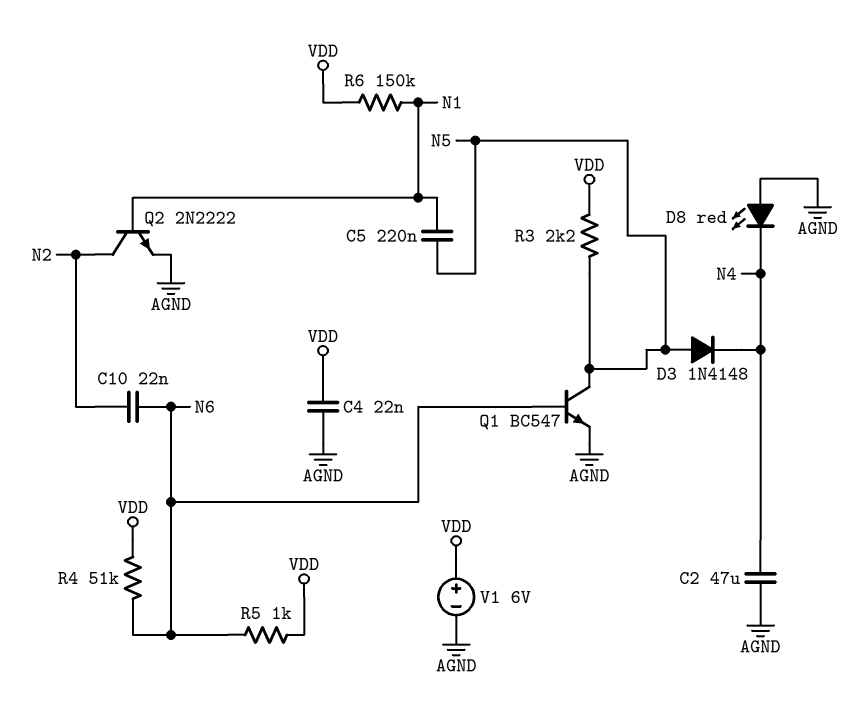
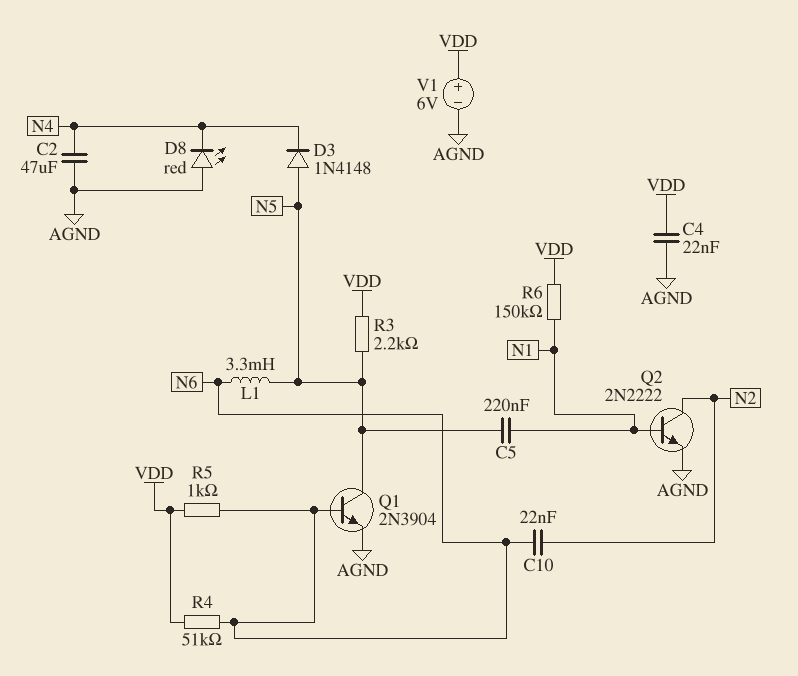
L1: none -> 3.3mH (N5, N6)
Q1: NPN BC547 (B N6, C N5, E AGND) -> NPN 2N3904 (B N6, C N5, E AGND)

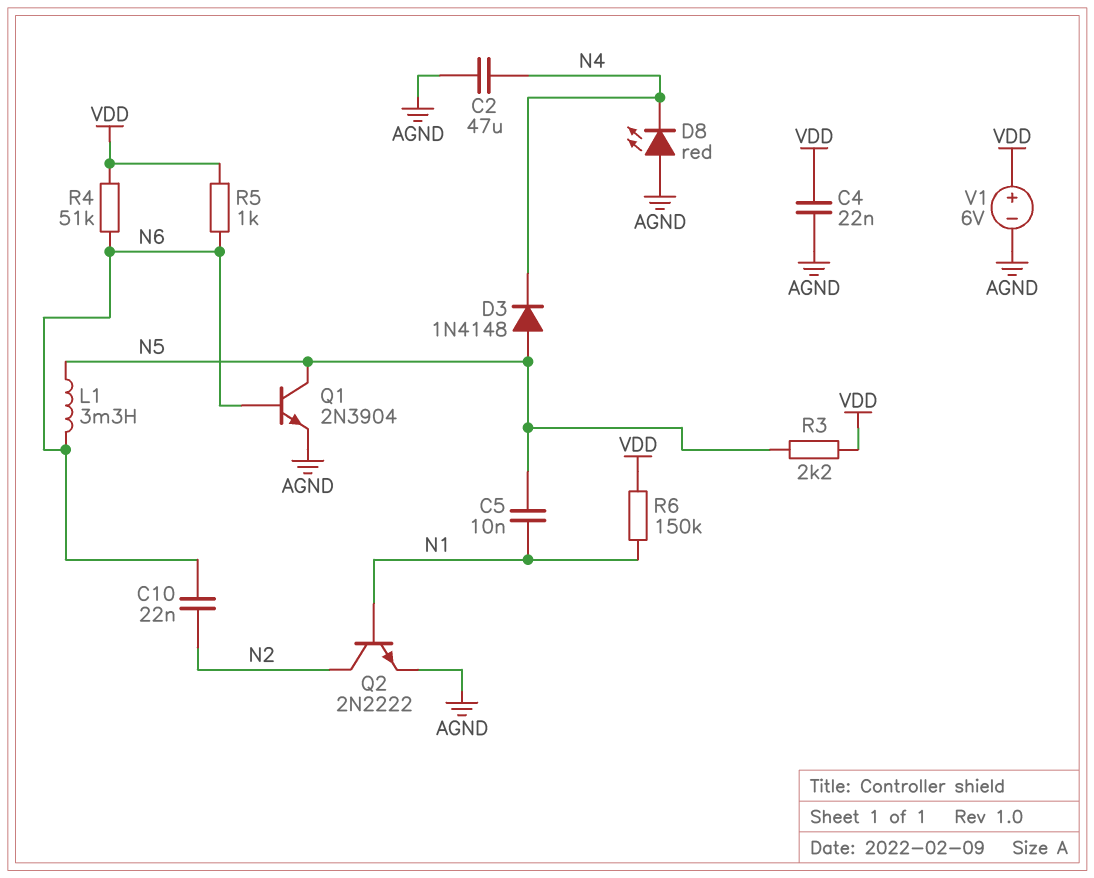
C5: 220nF (N1, N5) -> 10nF (N1, N5)

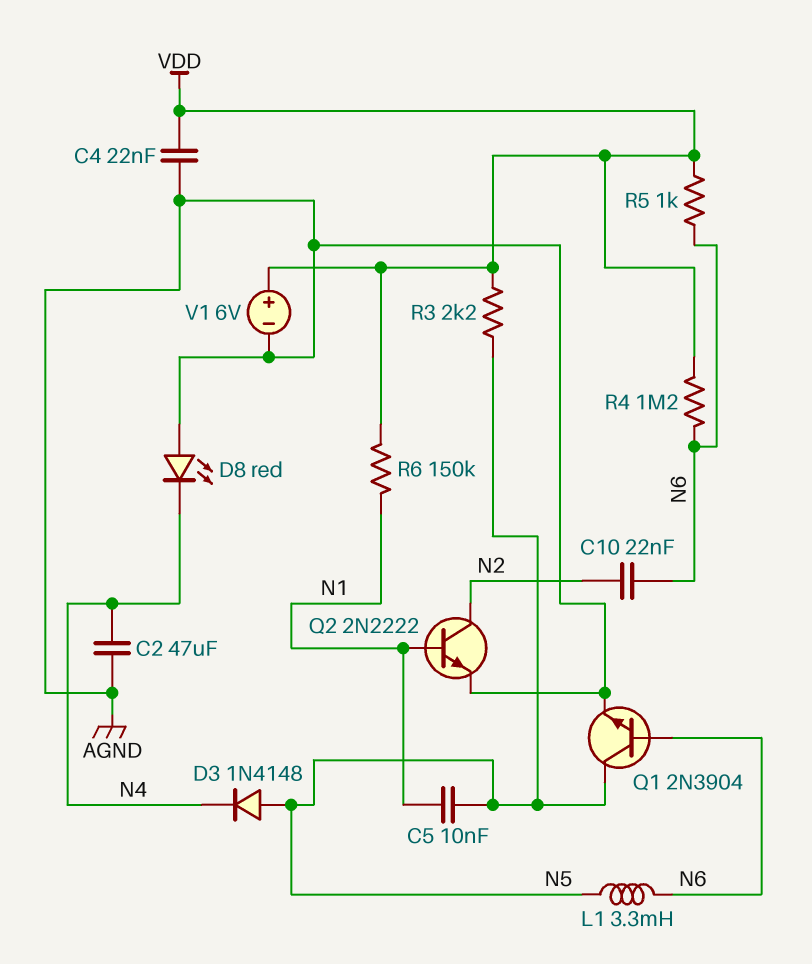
R4: 51k (N6, VDD) -> 1.2M (N6, VDD)

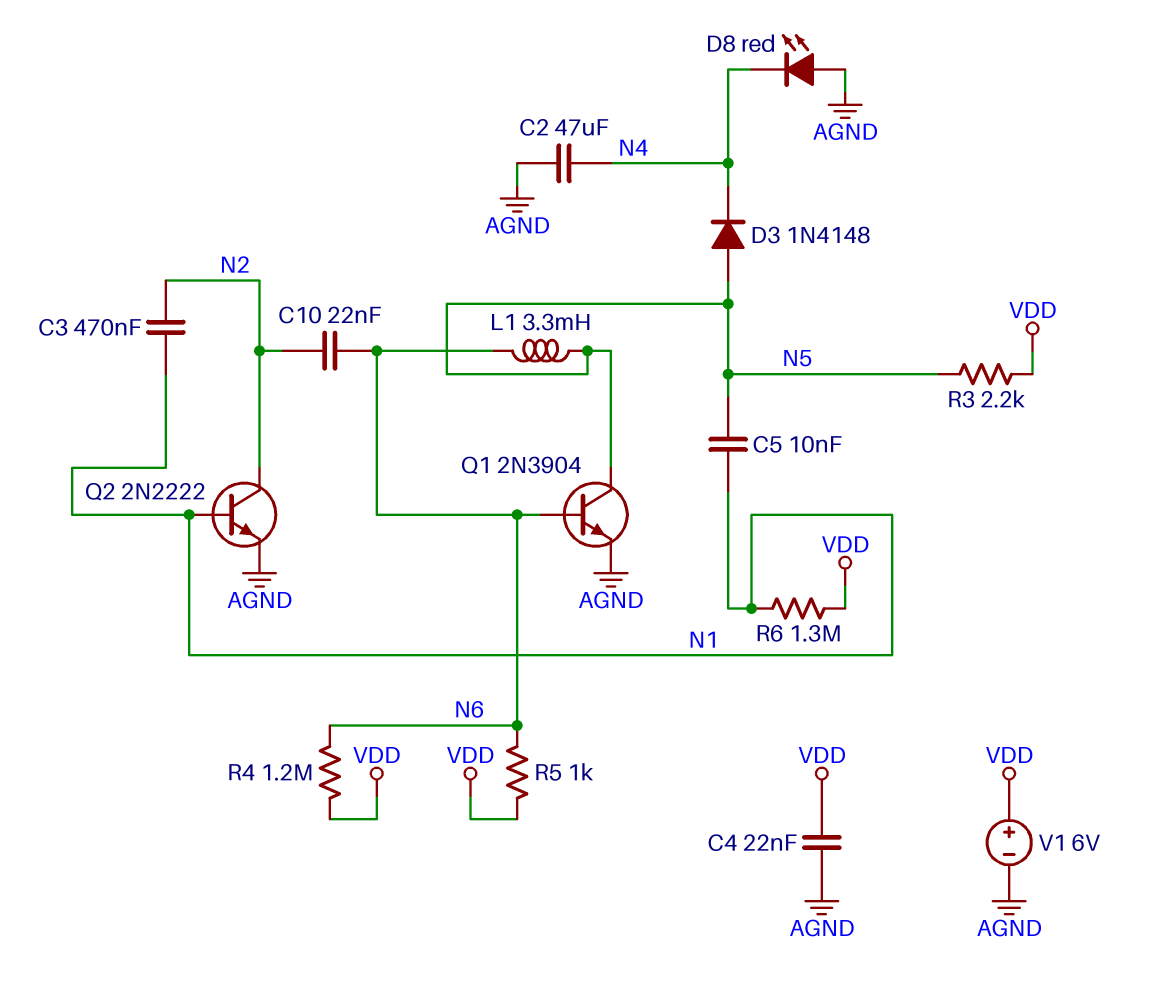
C3: none -> 470nF (N1, N2)
R6: 150k (N1, VDD) -> 1.3M (N1, VDD)

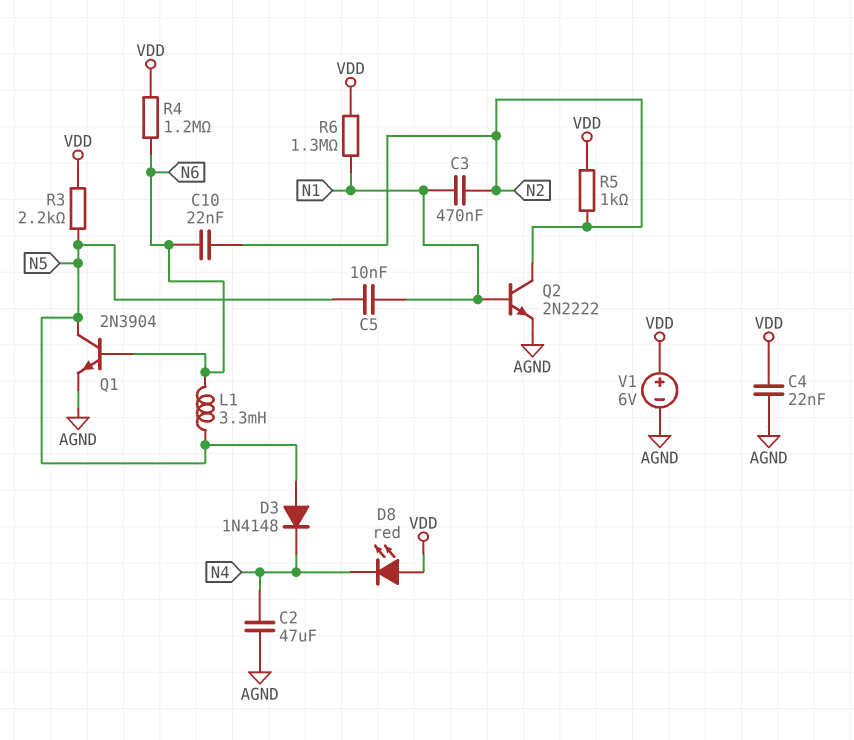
D8: LED red (A AGND, K N4) -> LED red (A VDD, K N4)
R5: 1k (N6, VDD) -> 1k (N2, VDD)

